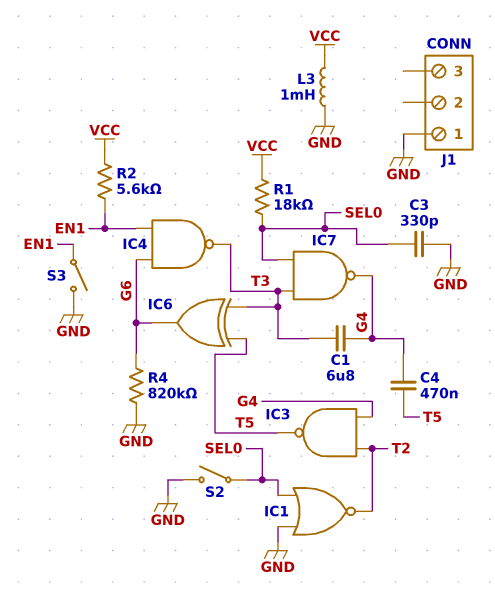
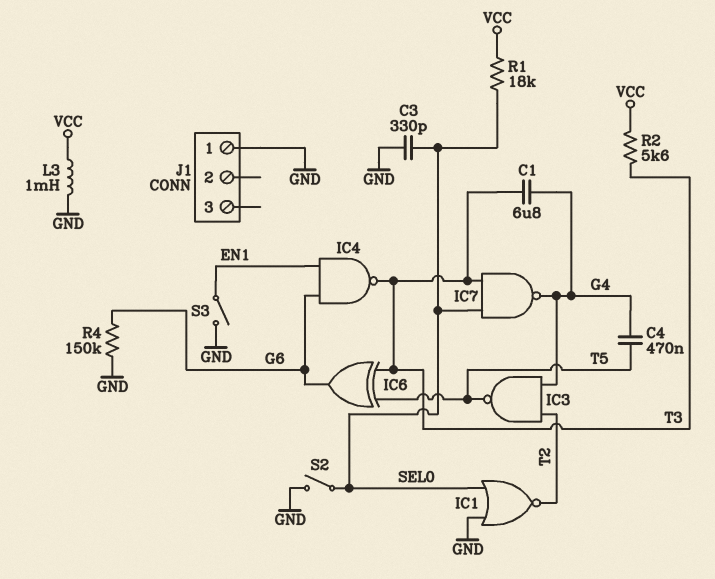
R2: 5.6k (EN1, VCC) -> 5.6k (T3, VCC)
R4: 820k (G6, GND) -> 150k (G6, GND)

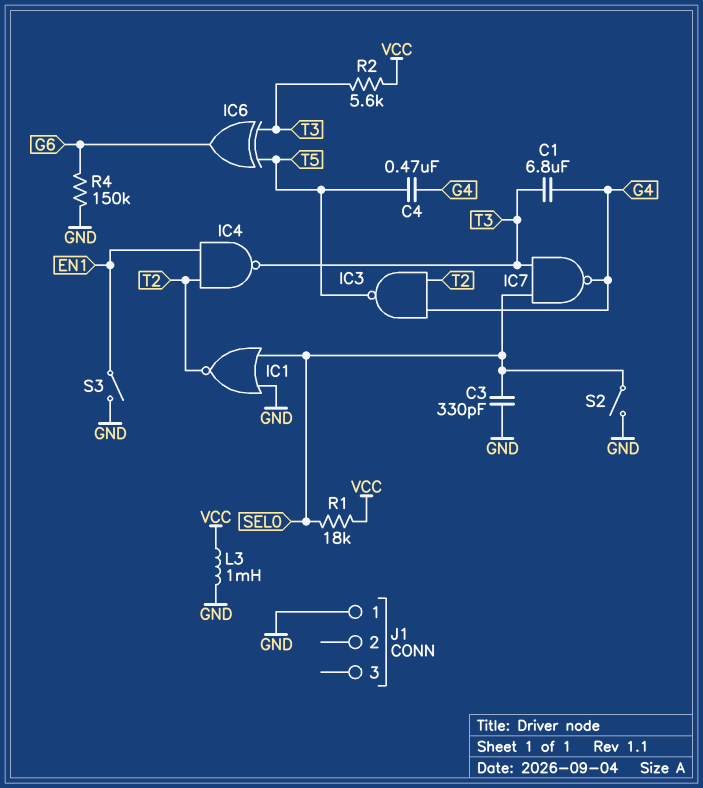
IC4: NAND (in EN1, in G6, out T3) -> NAND (in EN1, in T2, out T3)

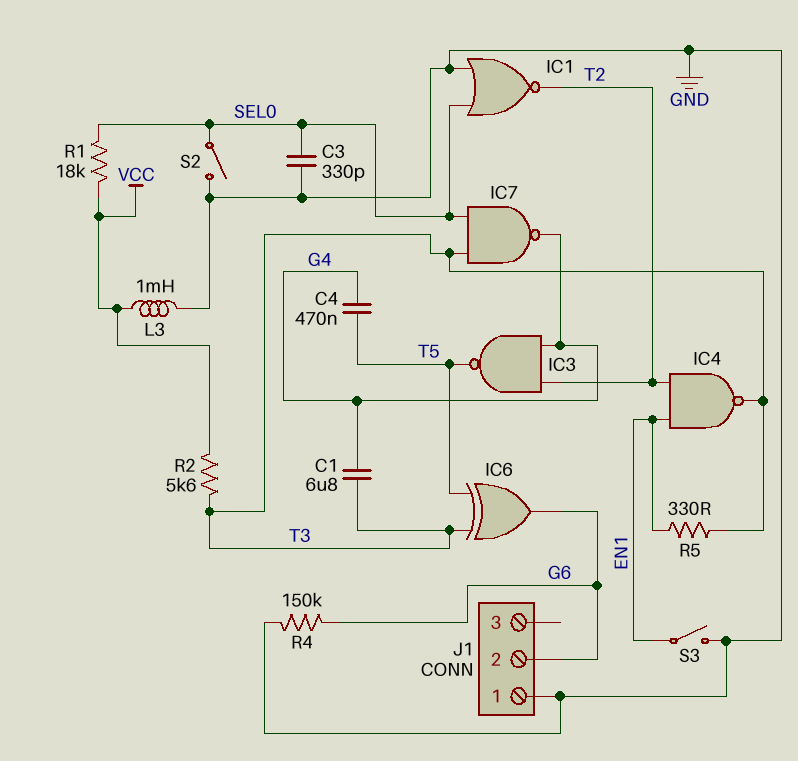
J1 pin 2: none -> G6
R5: none -> 330 (EN1, T3)

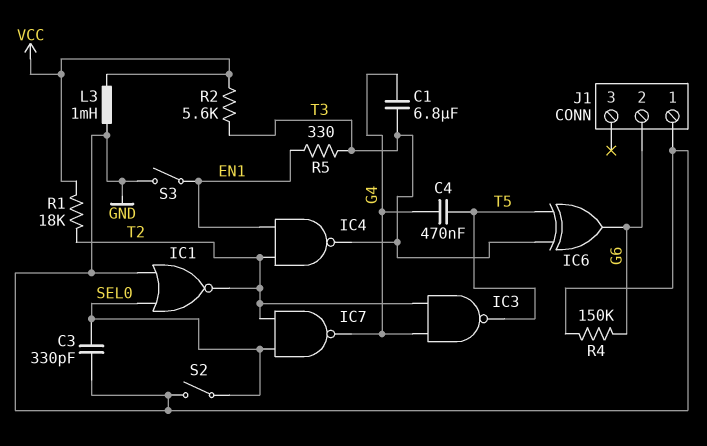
IC7: NAND (in SEL0, in T3, out G4) -> NAND (in SEL0, in T2, out G4)
R1: 18k (SEL0, VCC) -> 18k (T2, VCC)

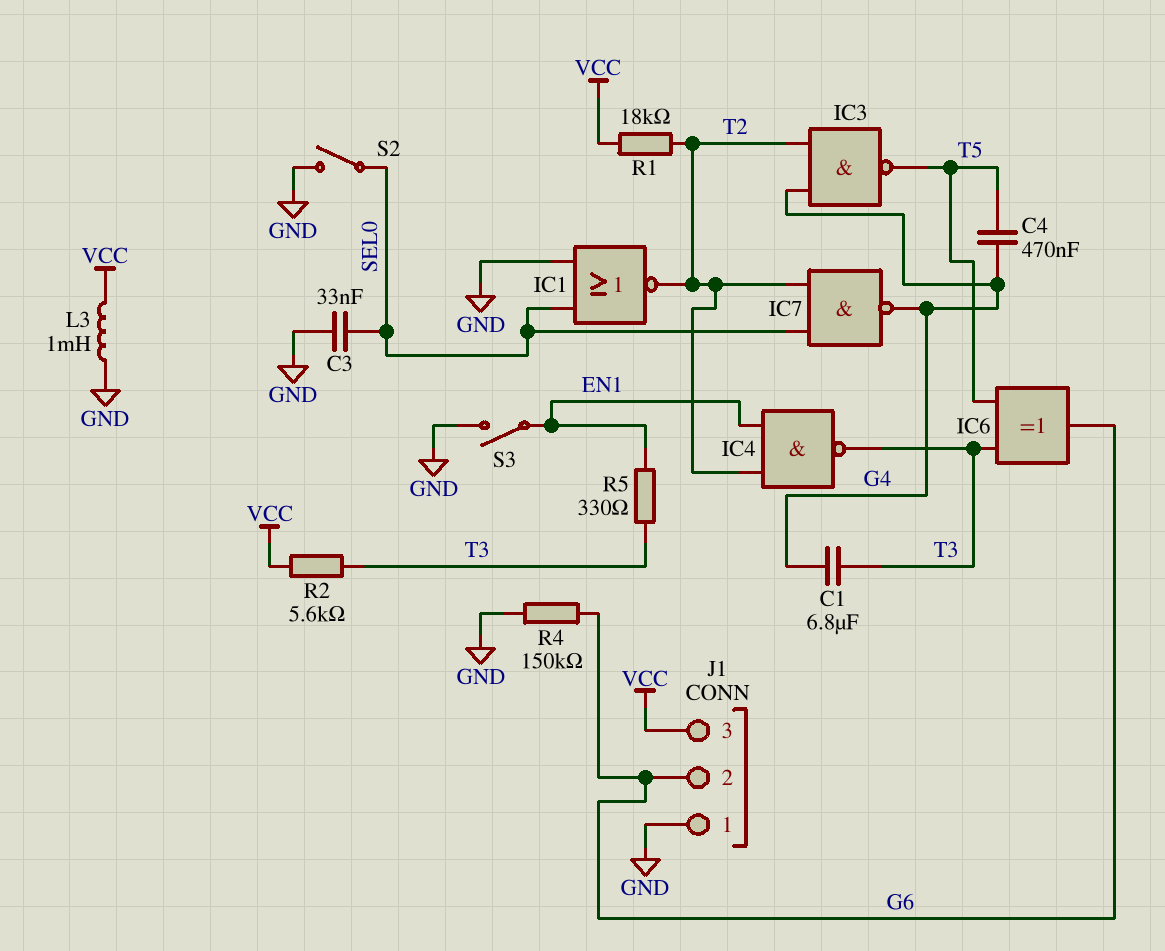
C3: 330pF (GND, SEL0) -> 33nF (GND, SEL0)
J1 pin 3: none -> VCC

